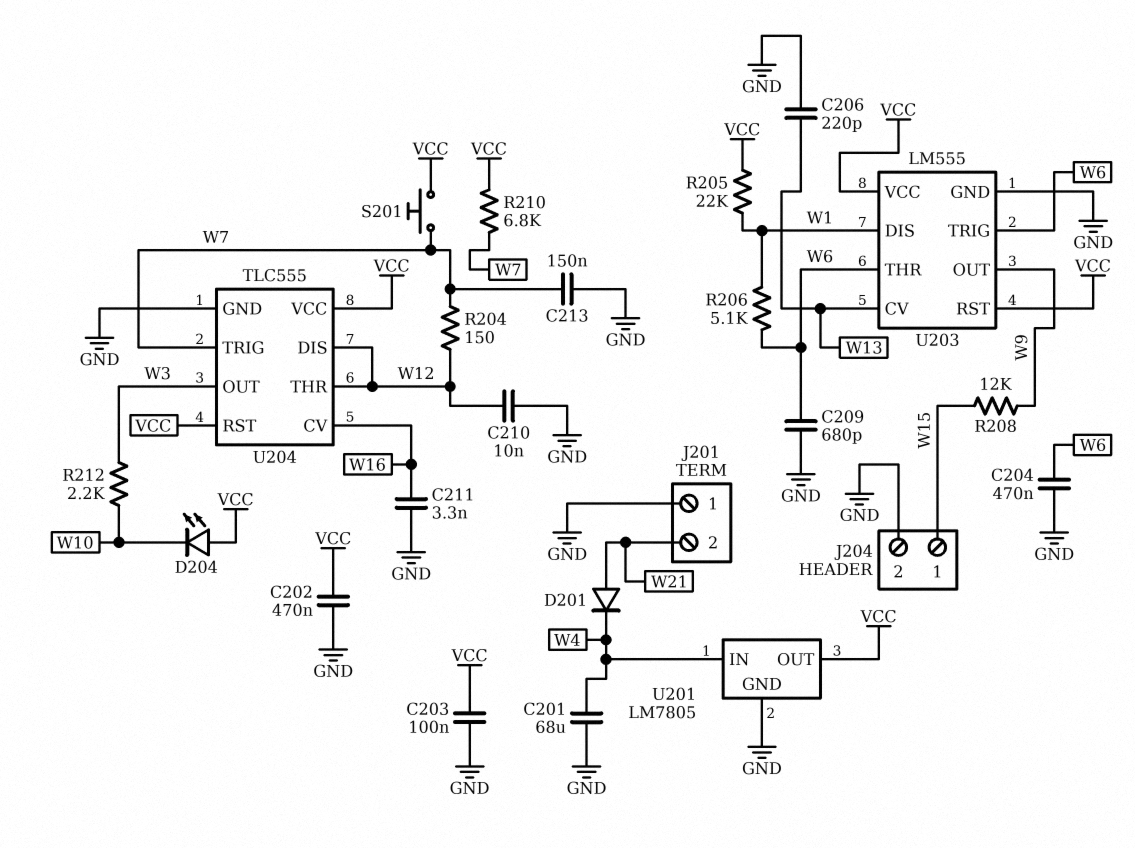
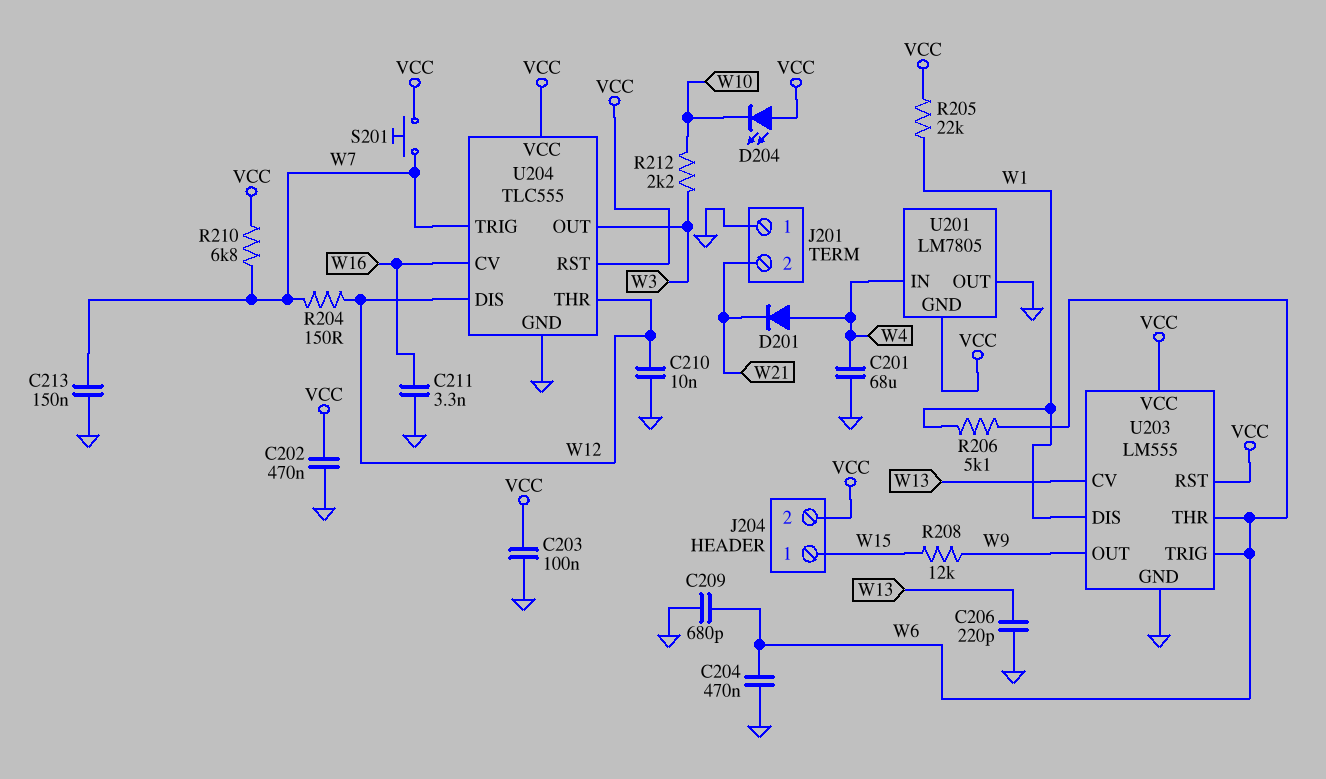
D201: diode (A W21, K W4) -> diode (A W4, K W21)
J204 pin 2: GND -> VCC
U201 pin GND: GND -> VCC
U201 pin OUT: VCC -> GND

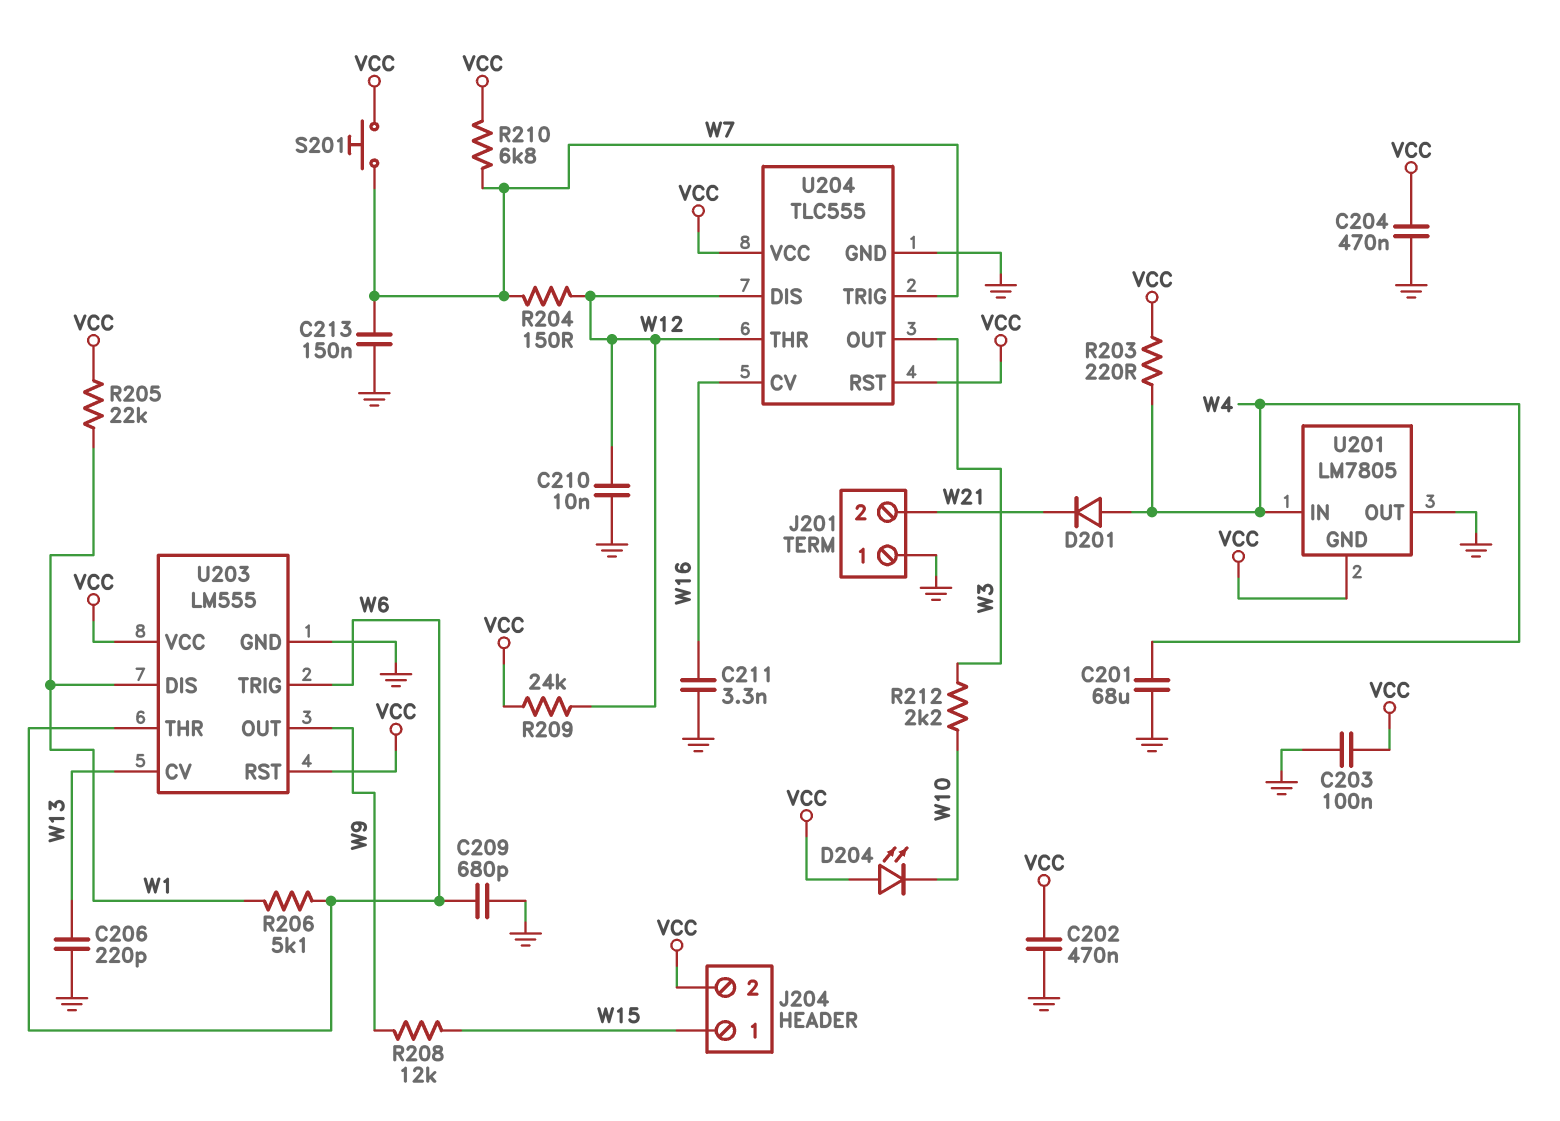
C204: 470nF (GND, W6) -> 470nF (GND, VCC)
R203: none -> 220 (VCC, W4)
R209: none -> 24k (VCC, W12)

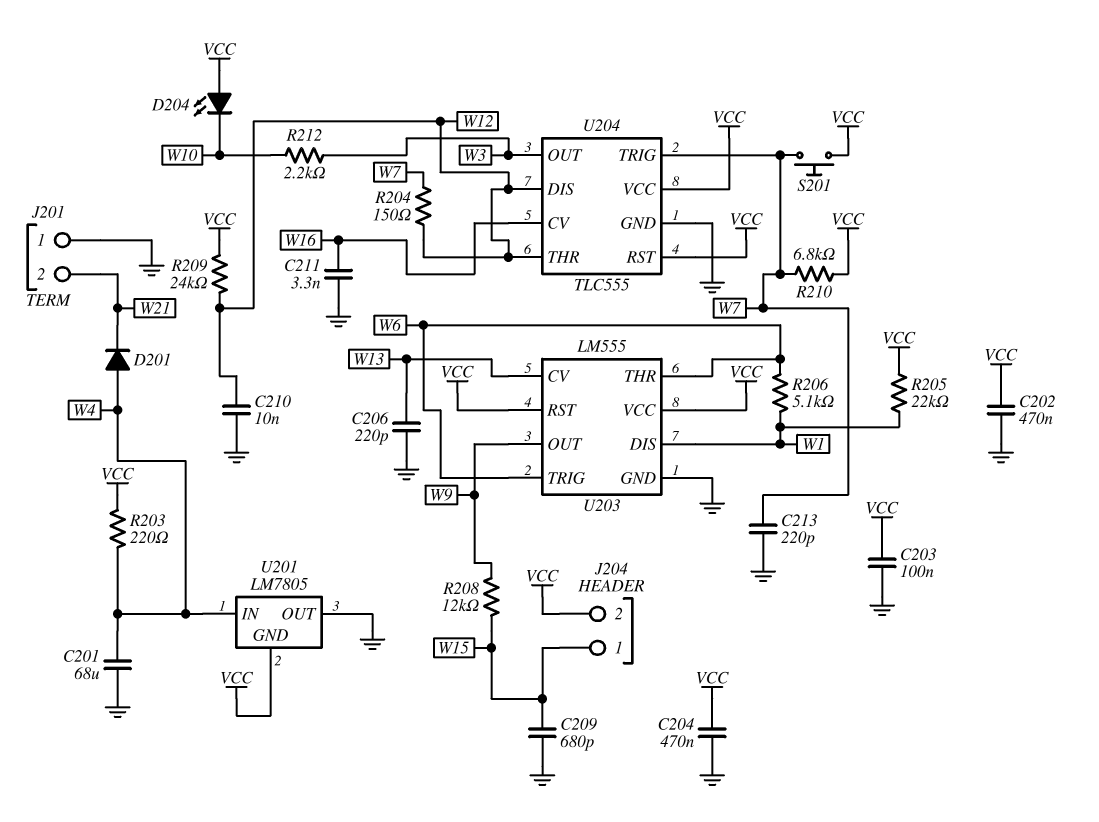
C209: 680pF (GND, W6) -> 680pF (GND, W15)
C213: 150nF (GND, W7) -> 220pF (GND, W7)

